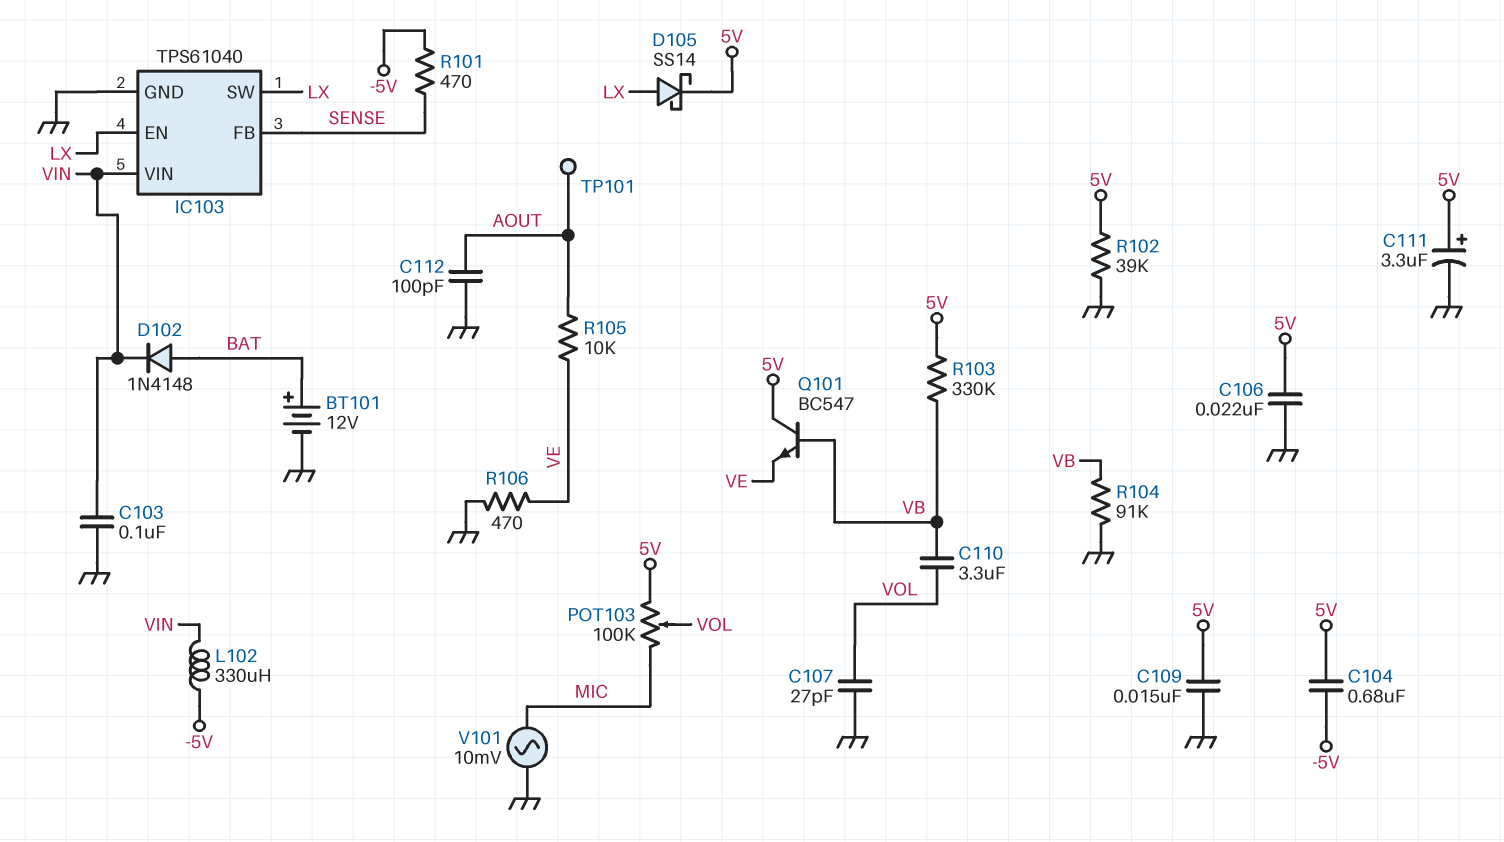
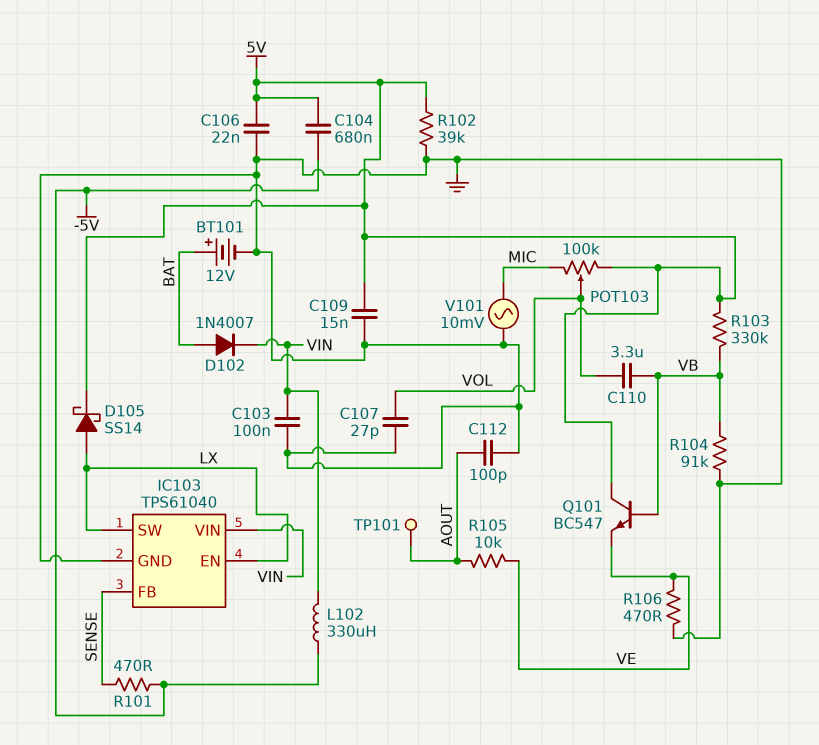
C111: 3.3uF (plus 5V, minus GND) -> none
D102: diode 1N4148 (A BAT, K VIN) -> diode 1N4007 (A BAT, K VIN)

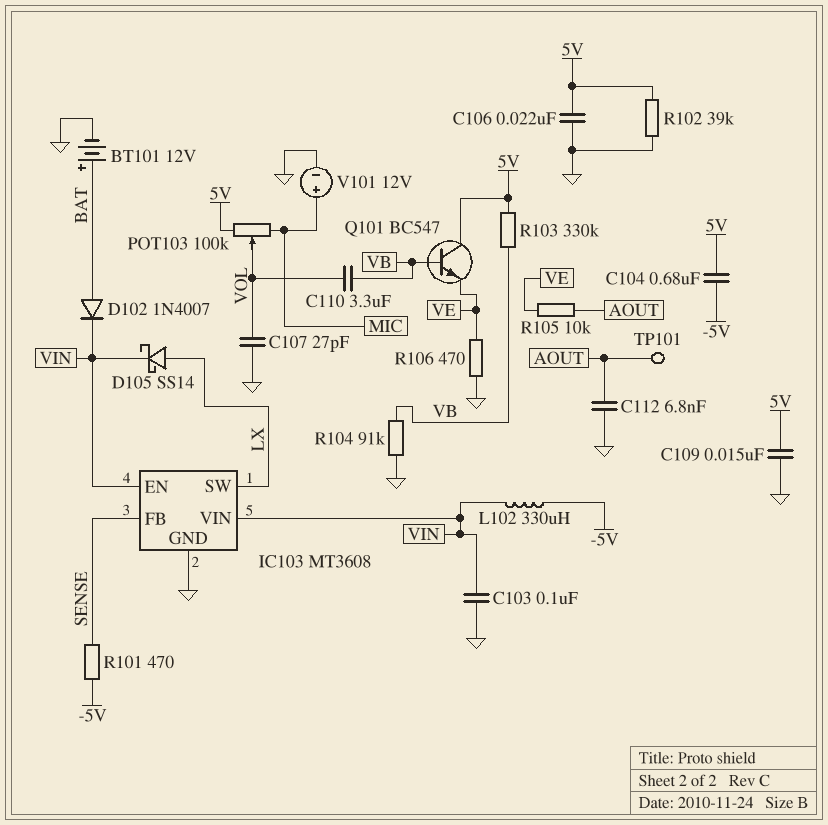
C112: 100pF (AOUT, GND) -> 6.8nF (AOUT, GND)
D105: schottky SS14 (A LX, K 5V) -> schottky SS14 (A LX, K VIN)
IC103: TPS61040 -> MT3608
IC103 pin EN: LX -> VIN
V101: AC 10mV (GND, MIC) -> 12V (plus MIC, minus GND)

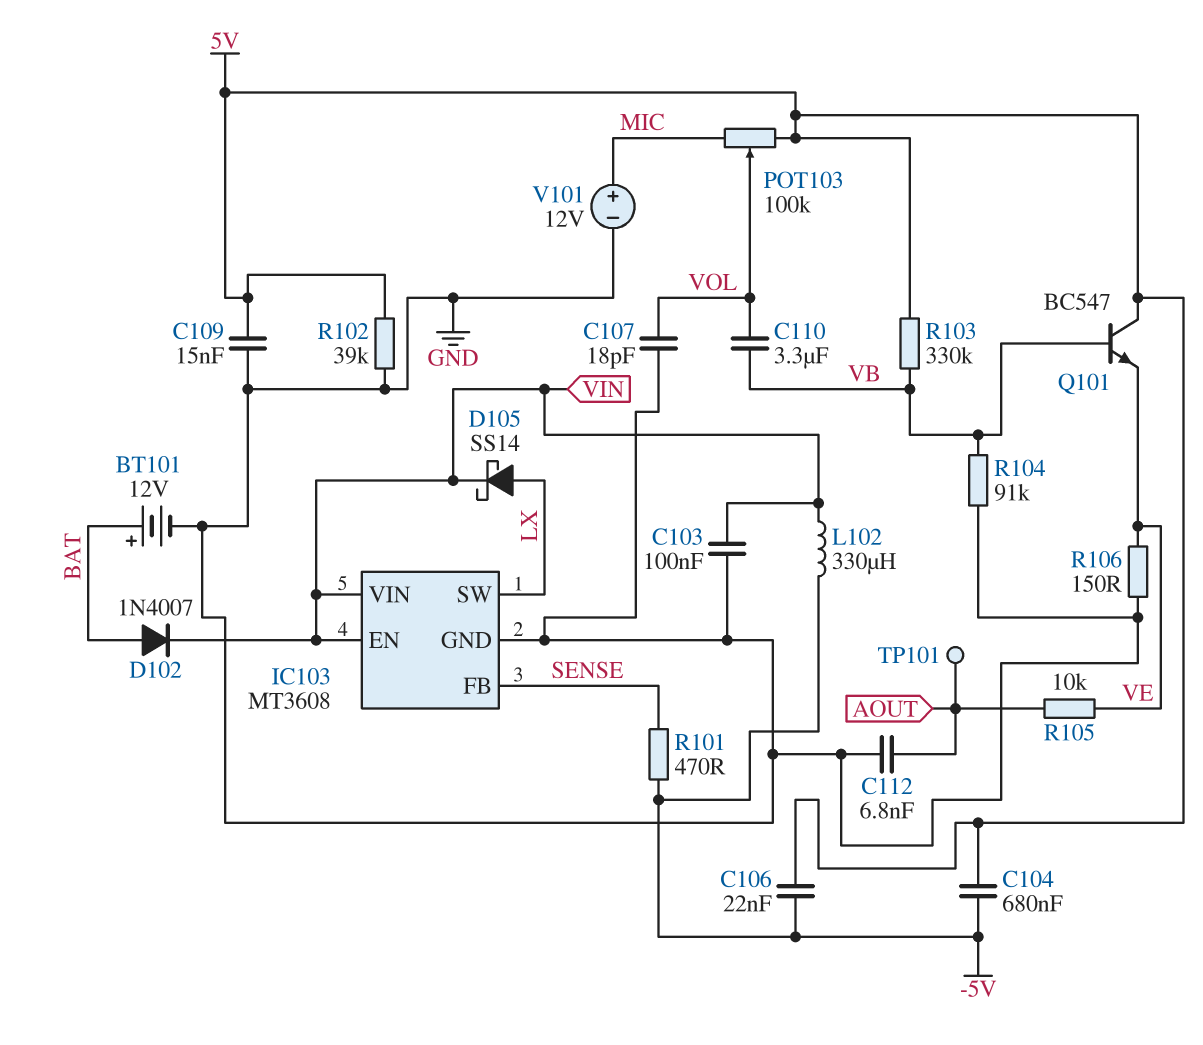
C106: 22nF (5V, GND) -> 22nF (-5V, 5V)
C107: 27pF (GND, VOL) -> 18pF (GND, VOL)
R106: 470 (GND, VE) -> 150 (GND, VE)

